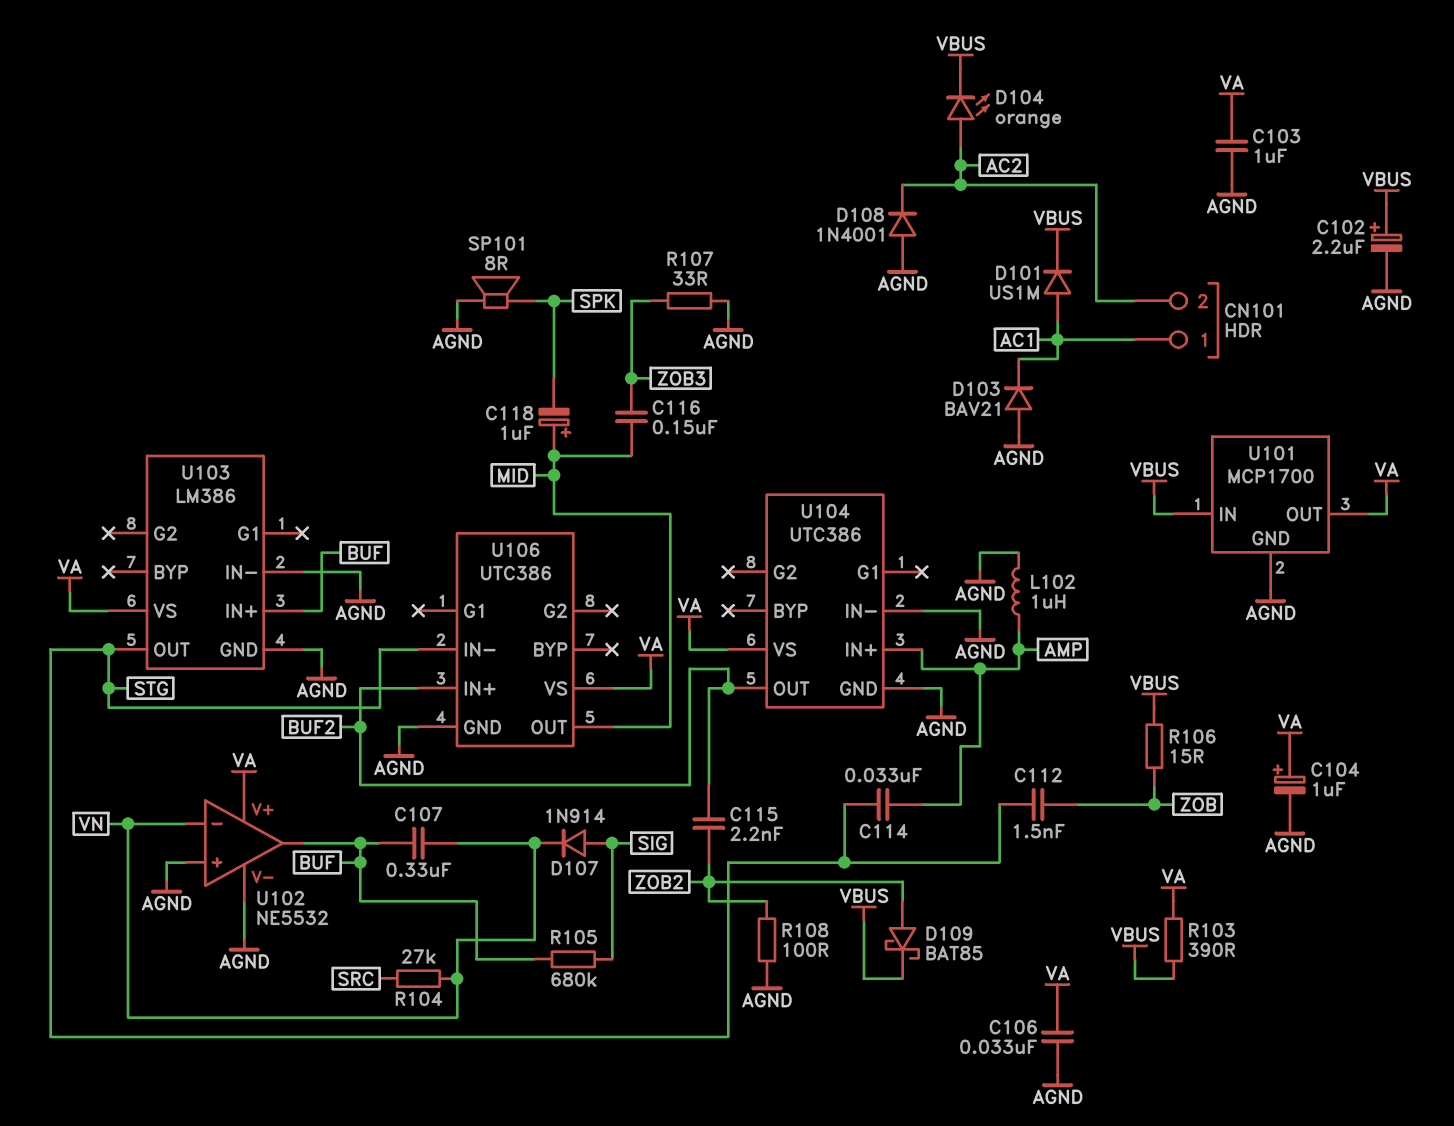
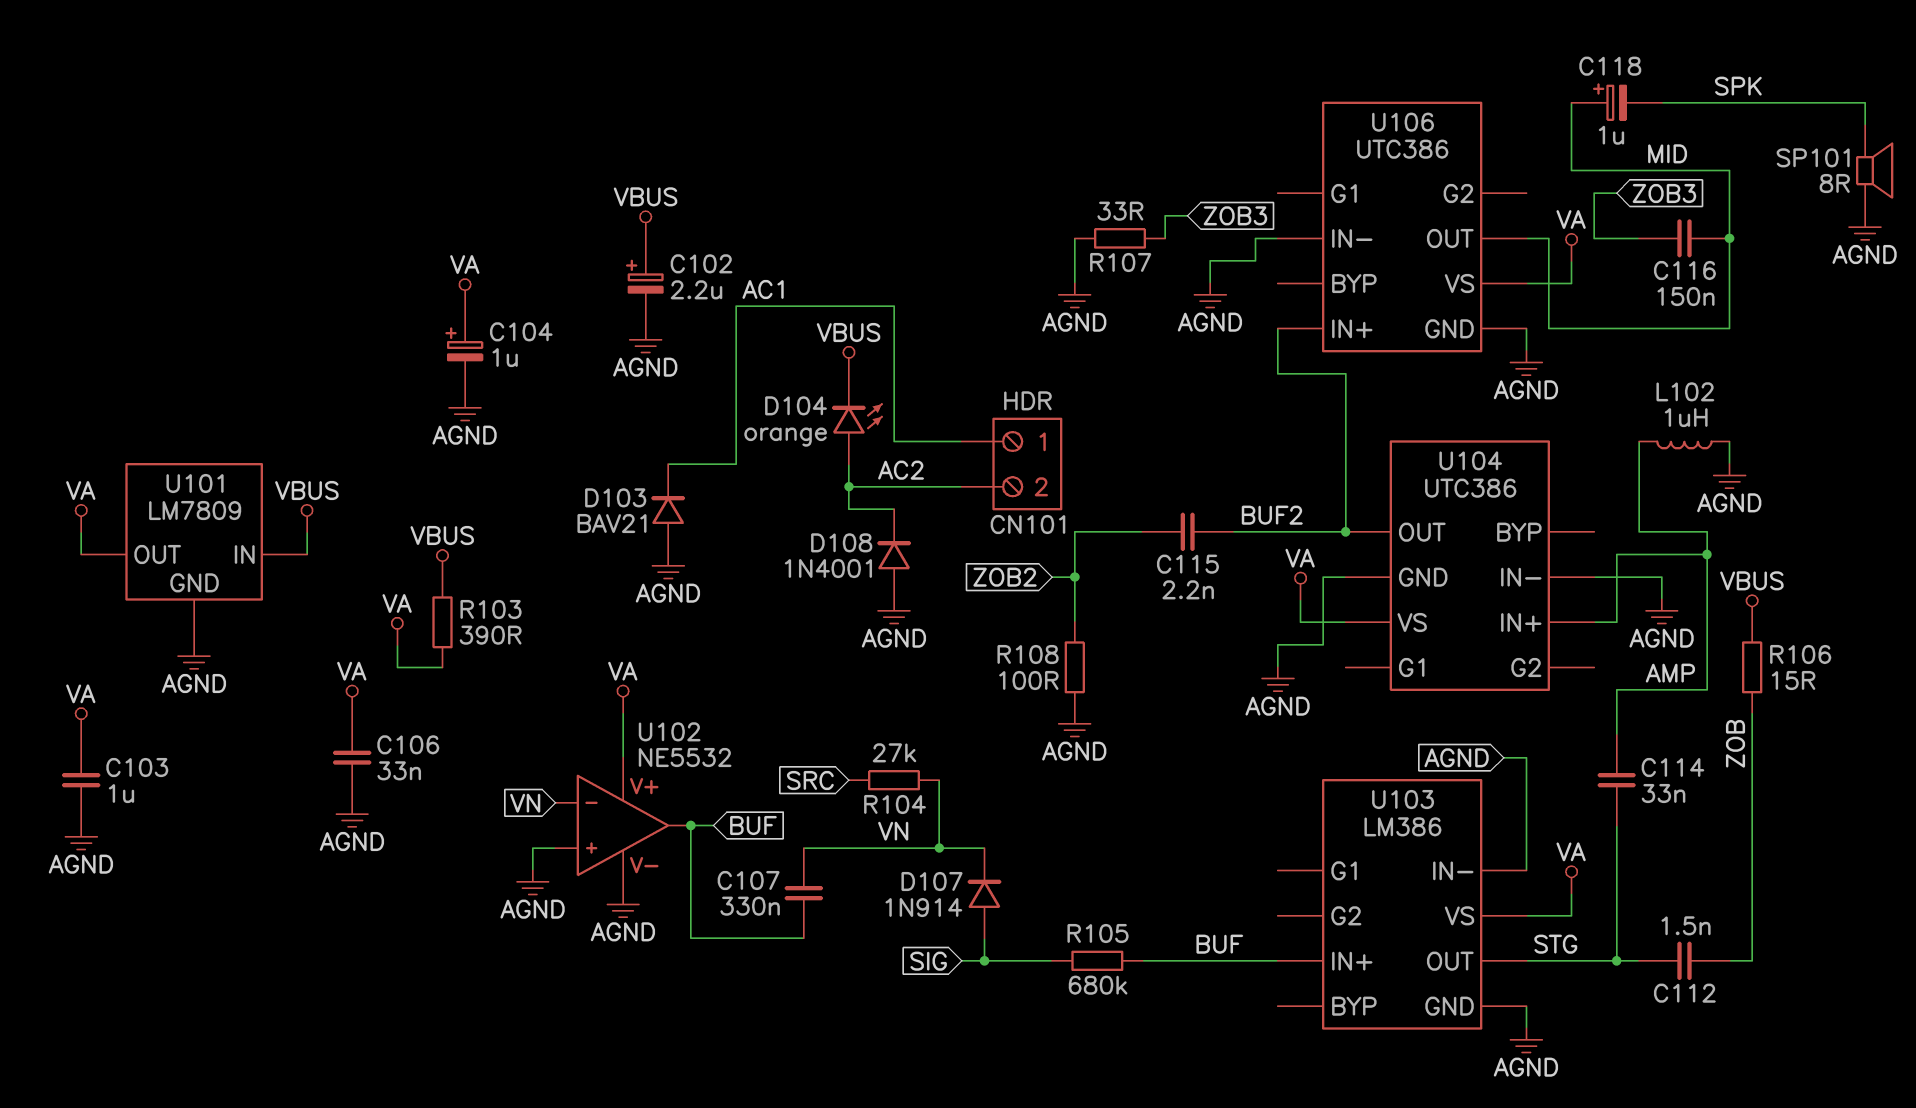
D101: diode US1M (A AC1, K VBUS) -> none
D109: schottky BAT85 (A ZOB2, K VBUS) -> none
U101: MCP1700 -> LM7809
U106 pin IN-: STG -> AGND

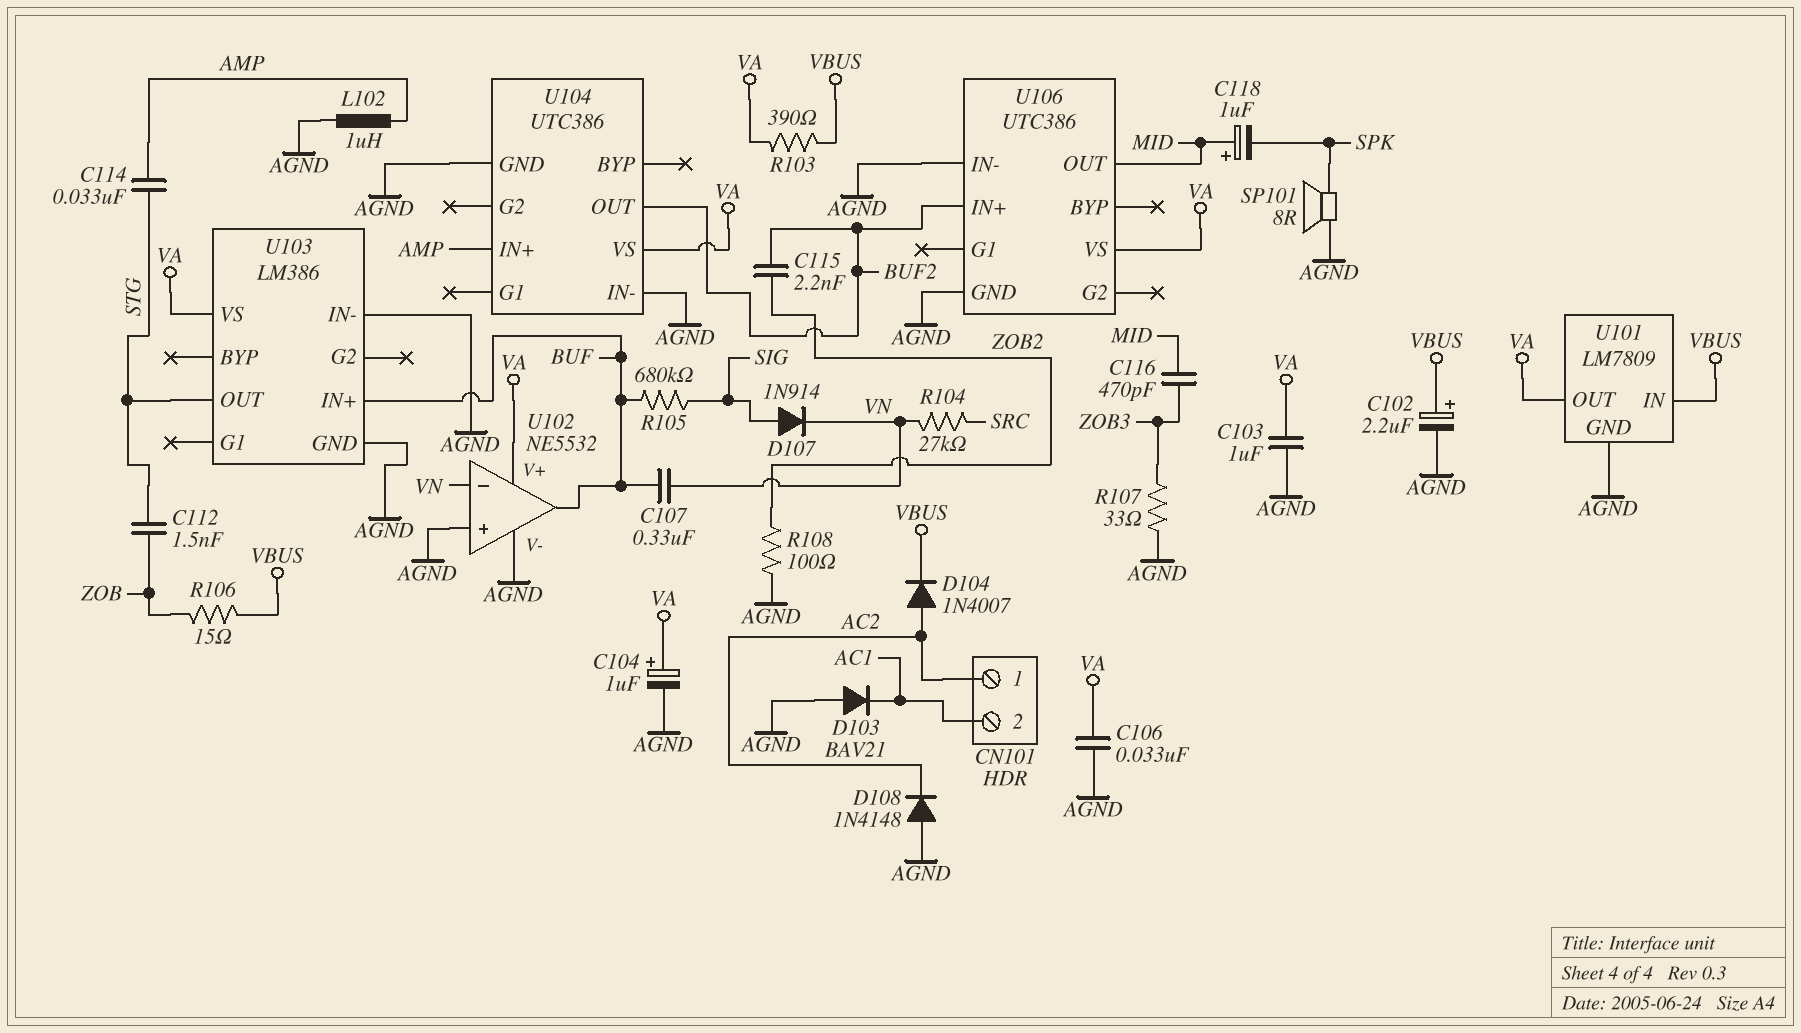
C116: 150nF (MID, ZOB3) -> 470pF (MID, ZOB3)
CN101 pin 1: AC1 -> AC2
CN101 pin 2: AC2 -> AC1
D104: LED orange (A AC2, K VBUS) -> diode 1N4007 (A AC2, K VBUS)
D108: diode 1N4001 (A AGND, K AC2) -> diode 1N4148 (A AGND, K AC2)

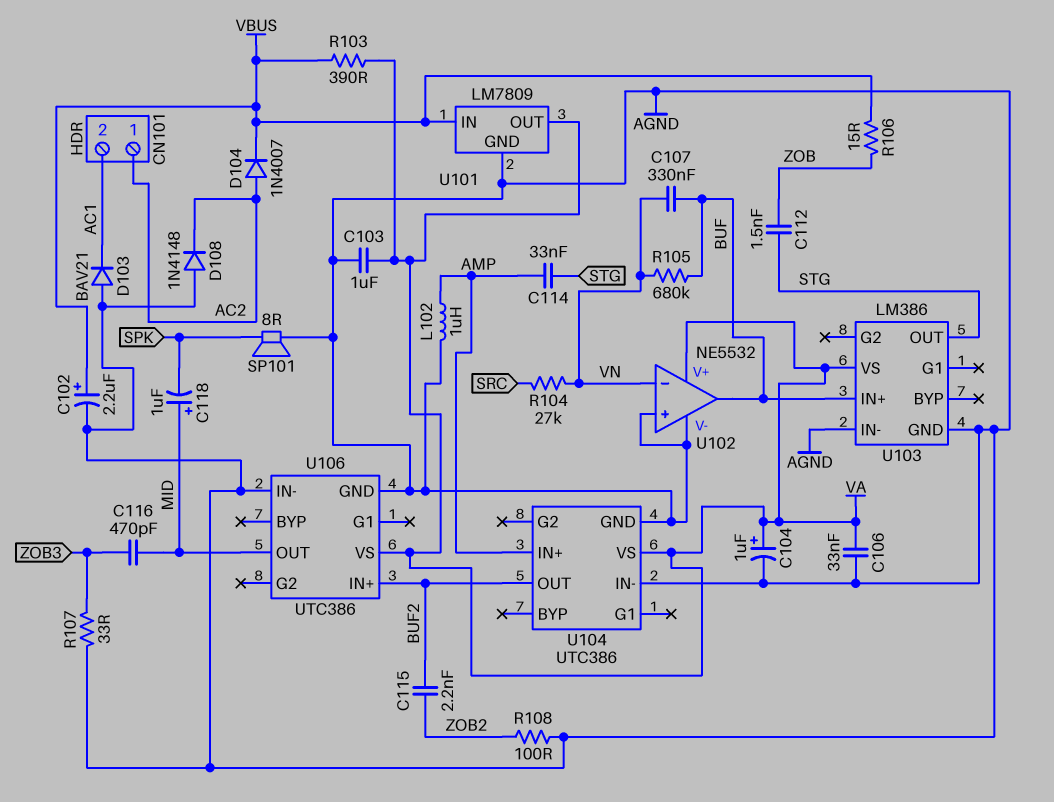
D107: diode 1N914 (A SIG, K VN) -> none
R105: 680k (BUF, SIG) -> 680k (BUF, VN)

